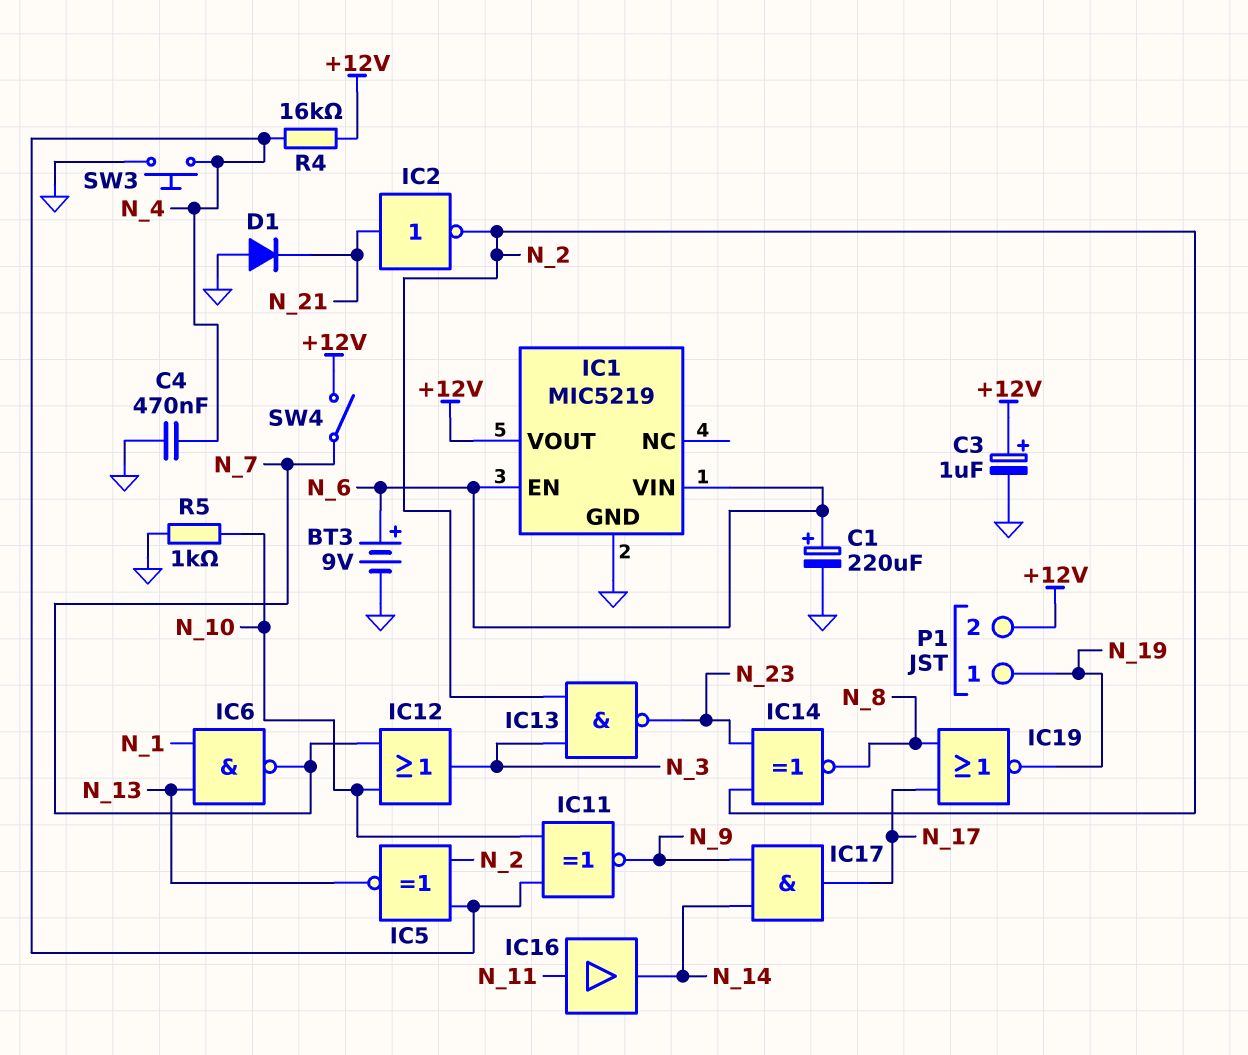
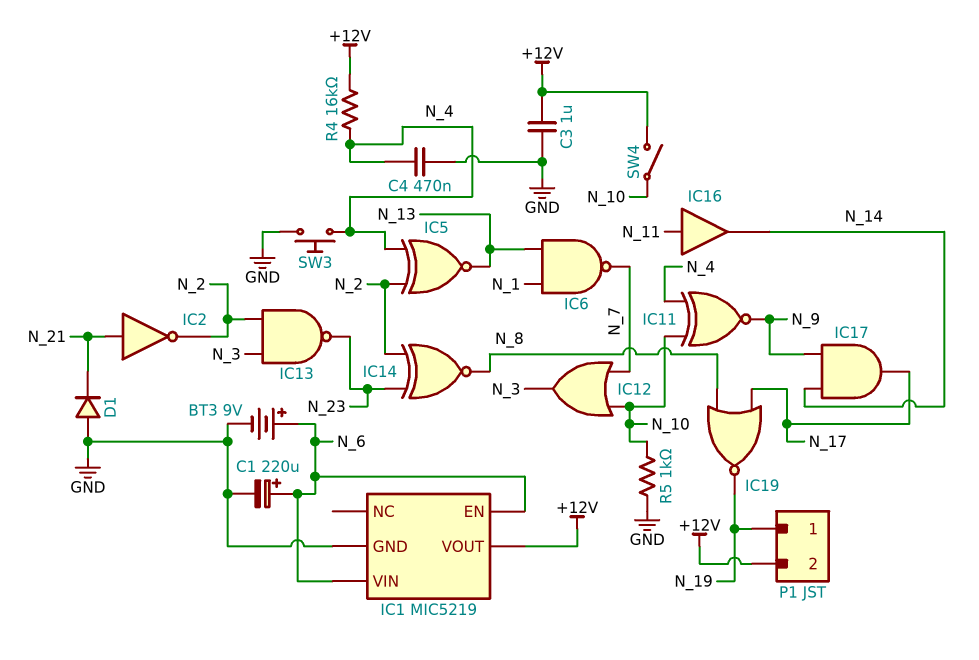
C3: 1uF (plus +12V, minus GND) -> 1uF (+12V, GND)
SW4: switch (+12V, N_7) -> switch (+12V, N_10)

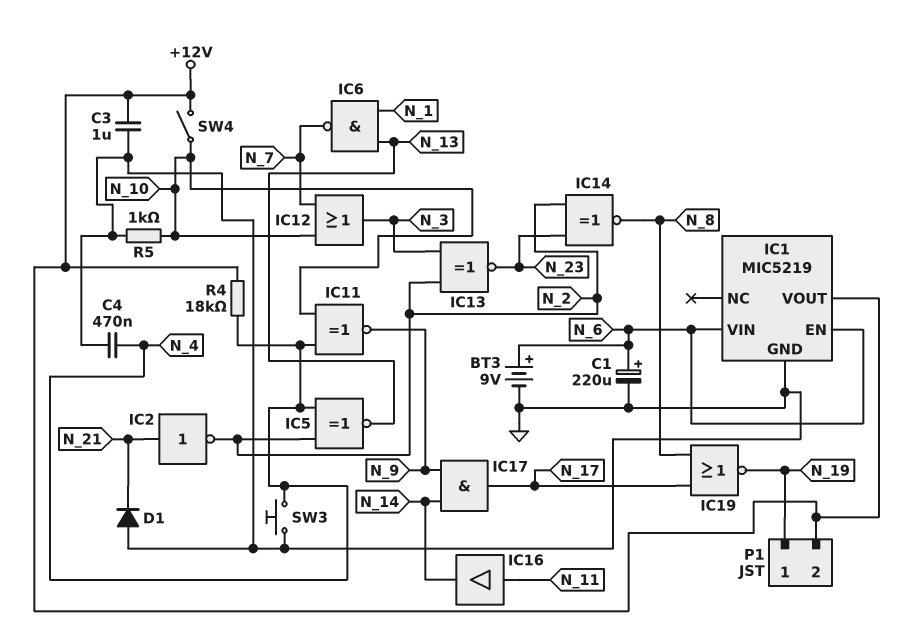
IC13: NAND (in N_2, in N_3, out N_23) -> XNOR (in N_2, in N_3, out N_23)
R4: 16k (+12V, N_4) -> 18k (+12V, N_4)

